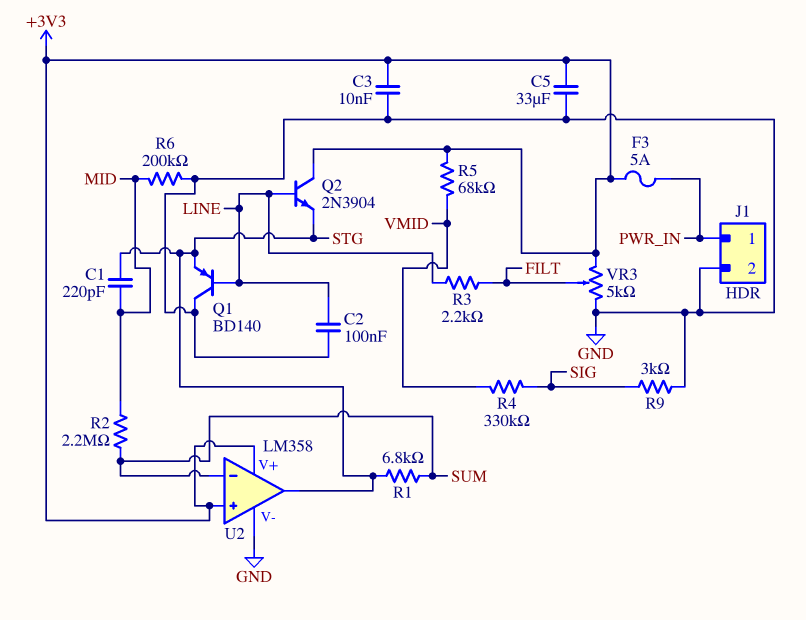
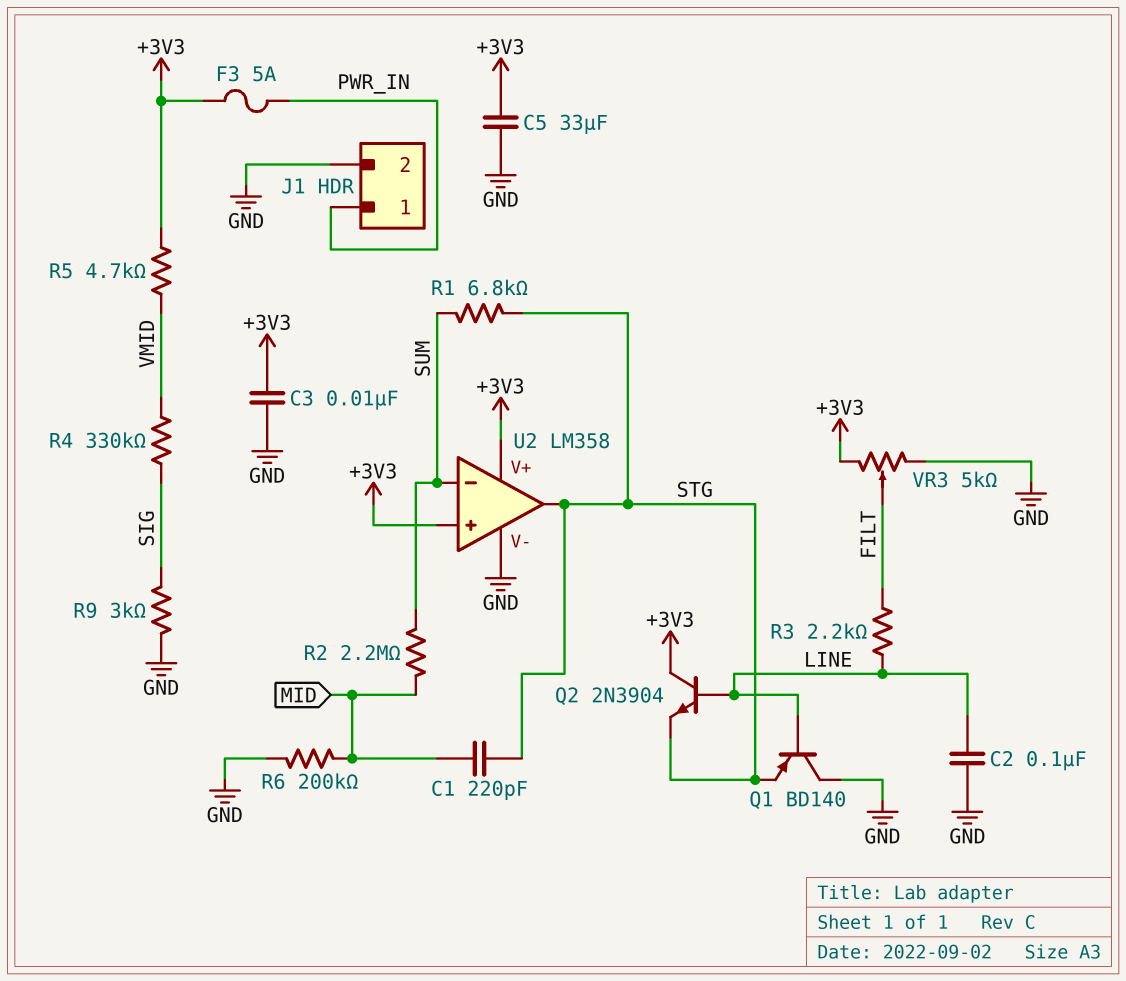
R5: 68k (+3V3, VMID) -> 4.7k (+3V3, VMID)

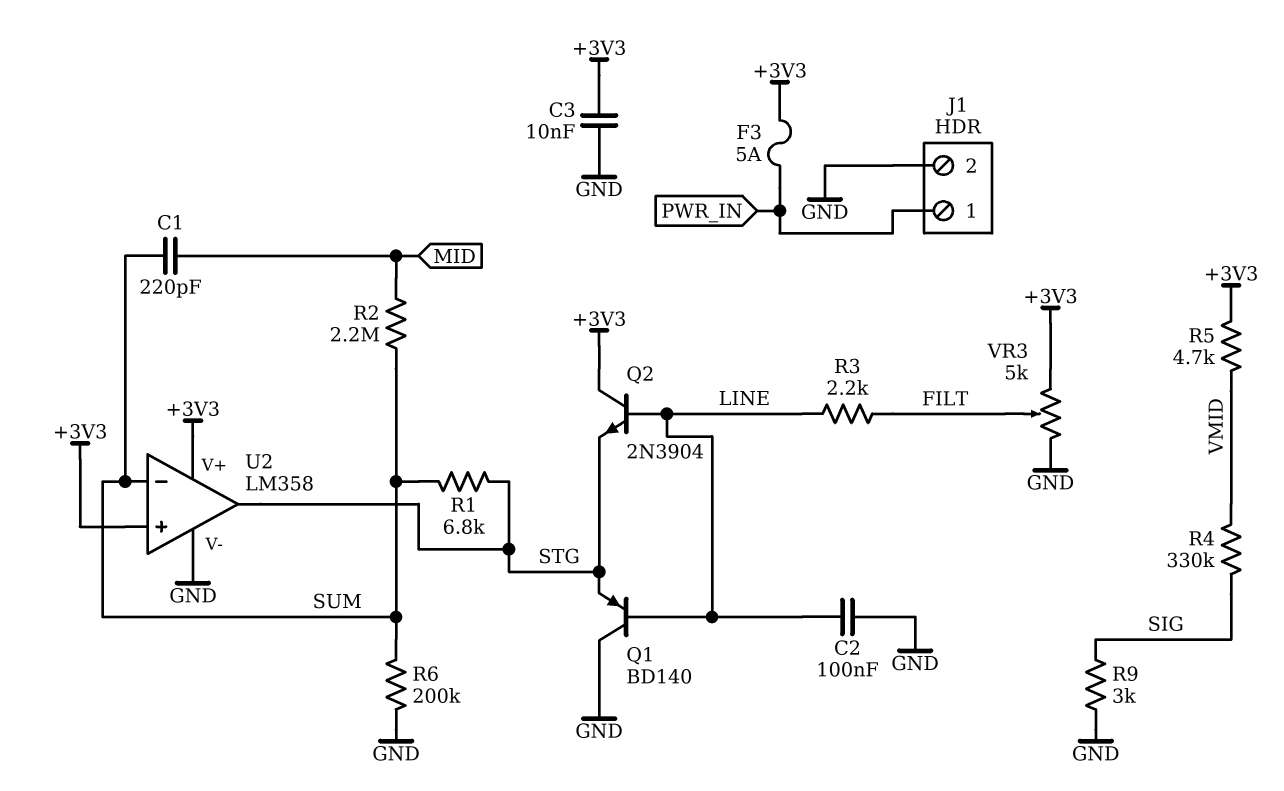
C1: 220pF (MID, STG) -> 220pF (MID, SUM)
C5: 33uF (+3V3, GND) -> none
R6: 200k (GND, MID) -> 200k (GND, SUM)

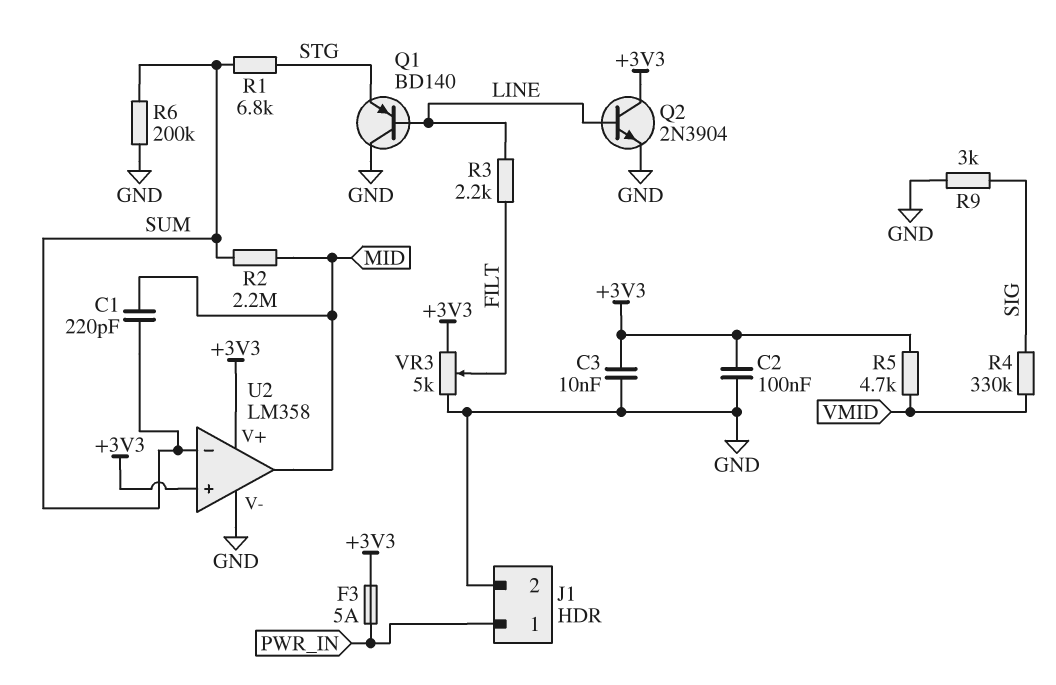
C2: 100nF (GND, LINE) -> 100nF (+3V3, GND)
Q2: NPN 2N3904 (B LINE, C +3V3, E STG) -> NPN 2N3904 (B LINE, C +3V3, E GND)
U2 pin out: STG -> MID

